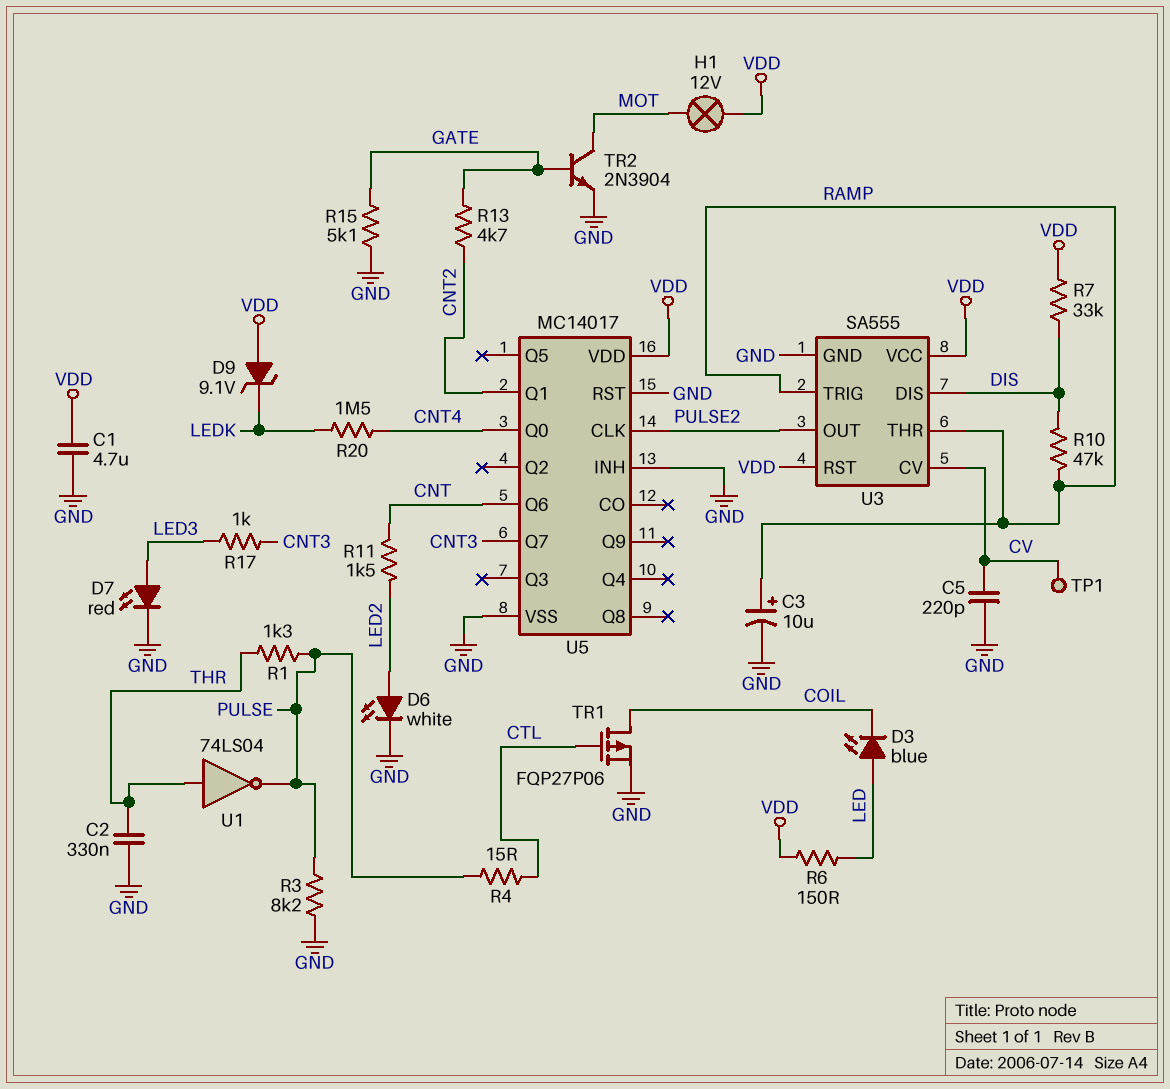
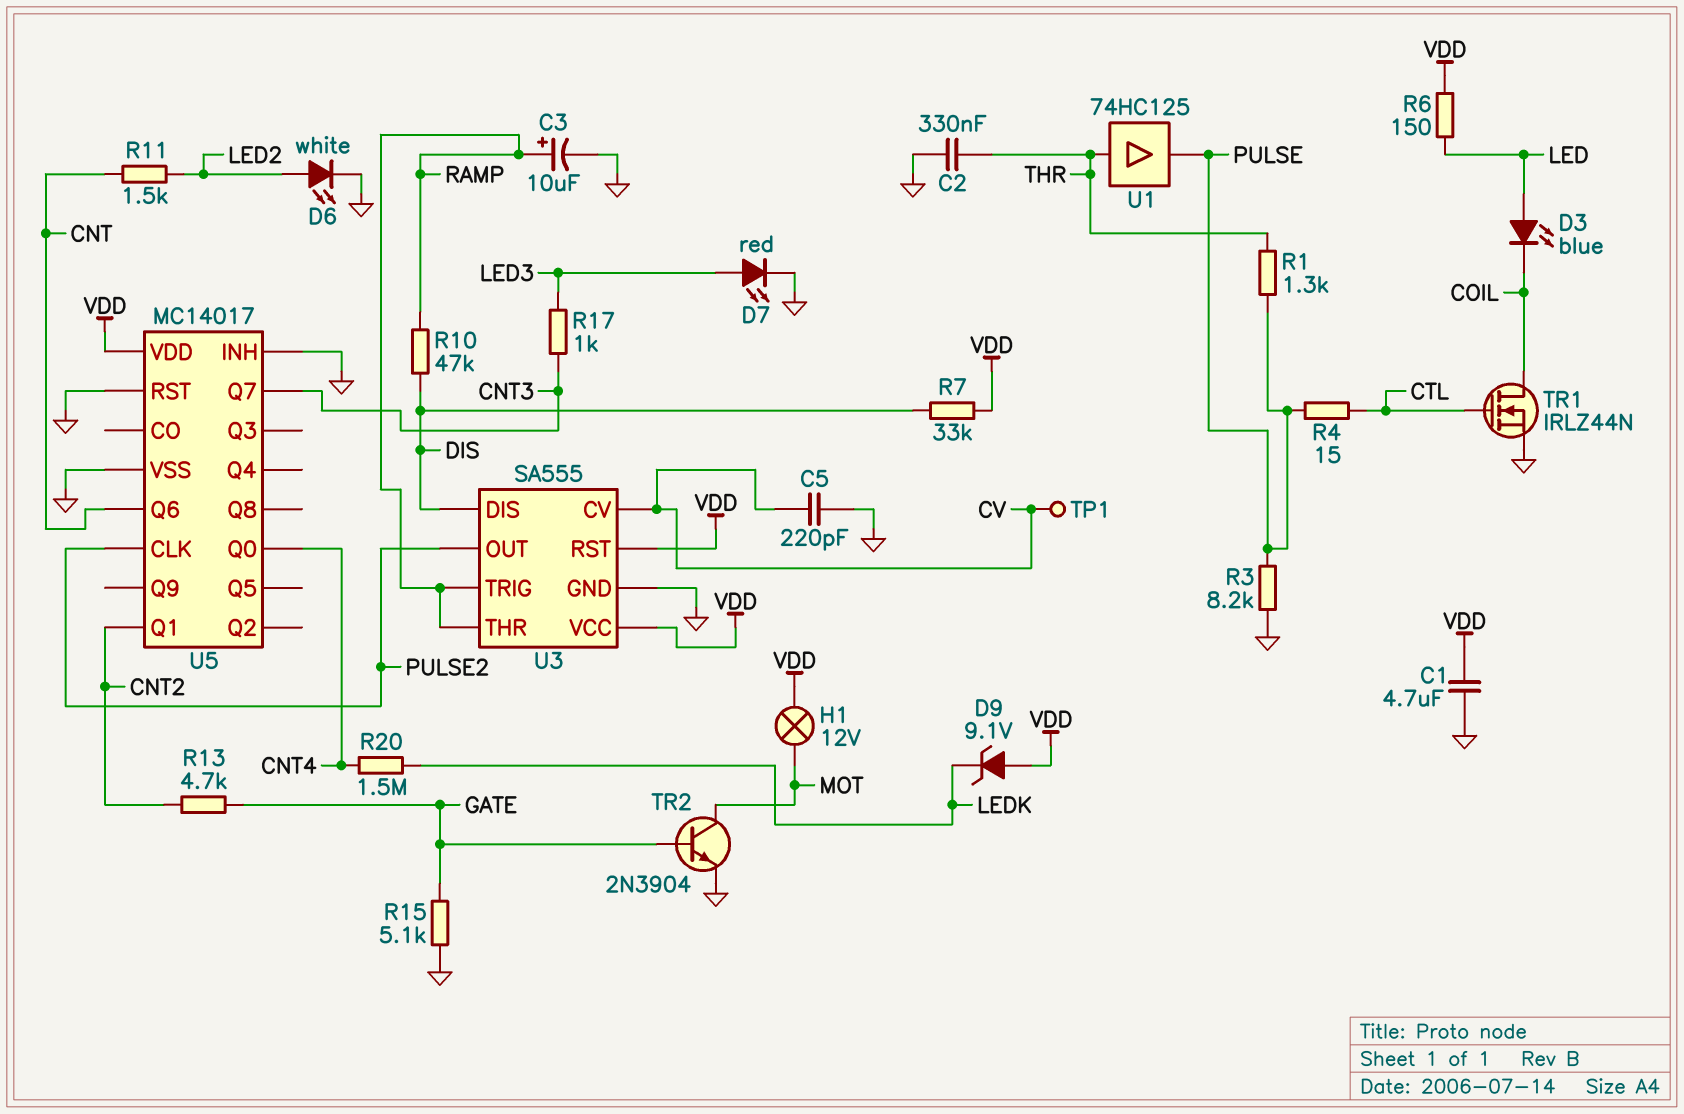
TR1: PMOS FQP27P06 (G CTL, D COIL, S GND) -> NMOS IRLZ44N (G CTL, D COIL, S GND)
U1: NOT 74LS04 (in THR, out PULSE) -> buffer 74HC125 (in THR, out PULSE)

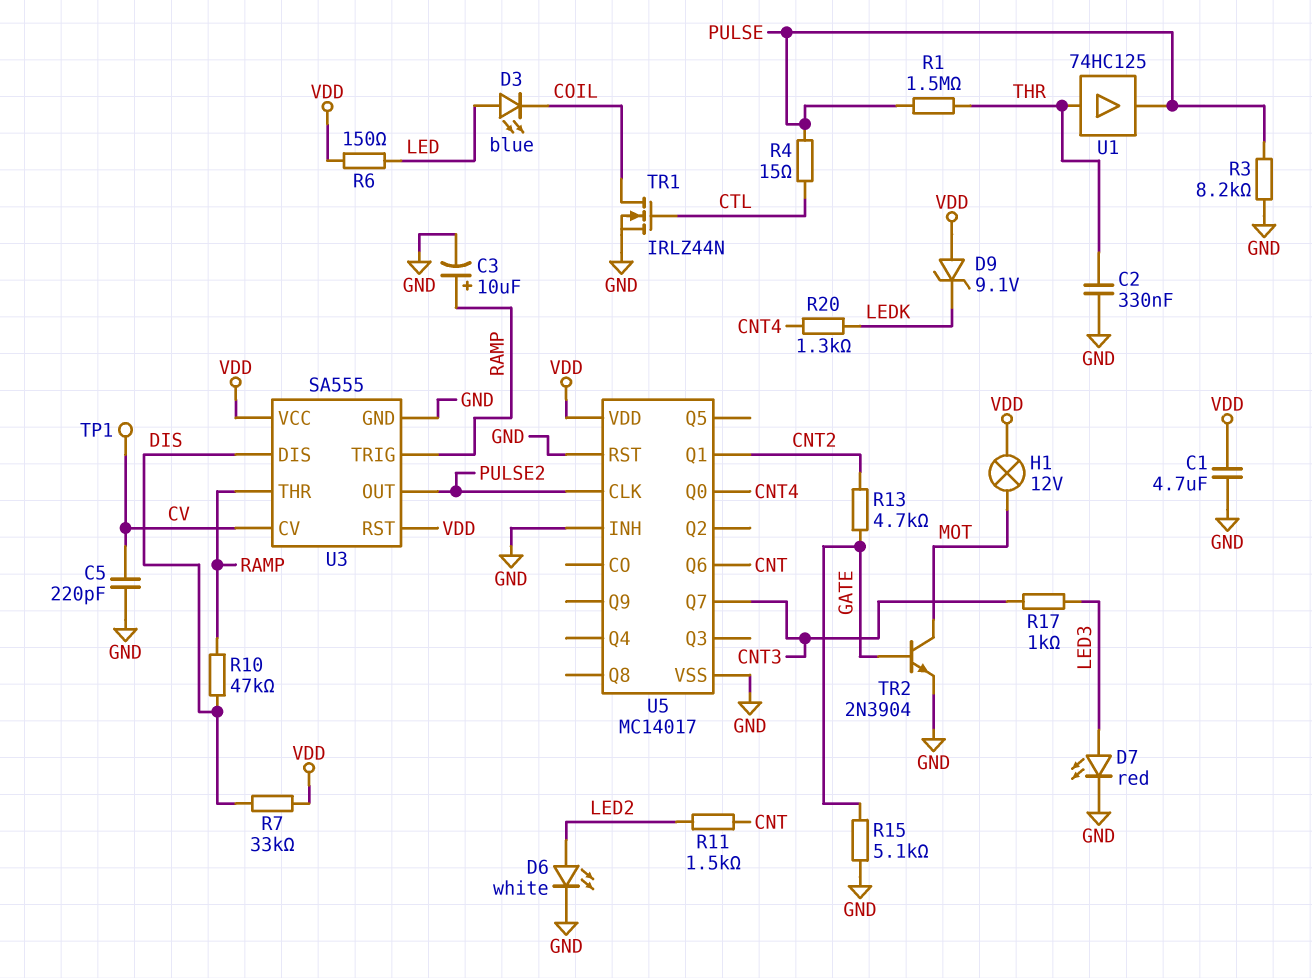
R1: 1.3k (PULSE, THR) -> 1.5M (PULSE, THR)
R20: 1.5M (CNT4, LEDK) -> 1.3k (CNT4, LEDK)

